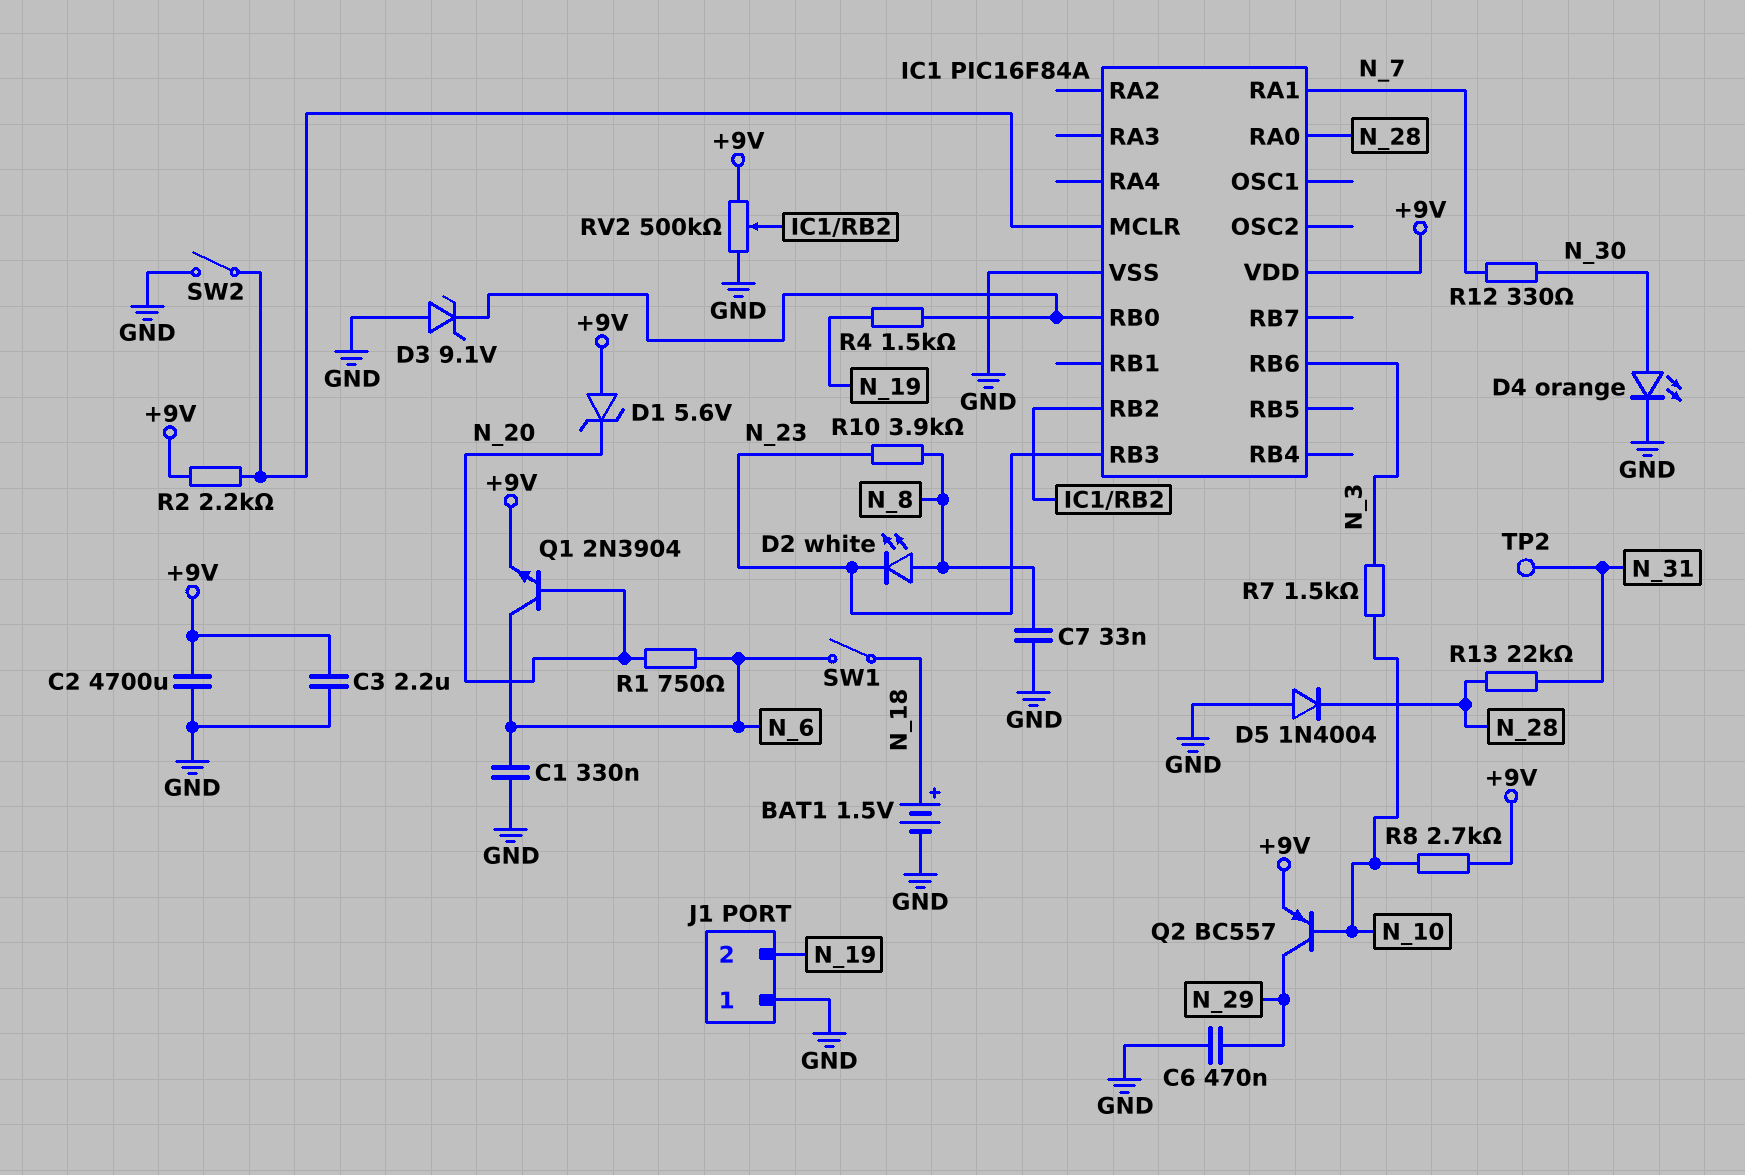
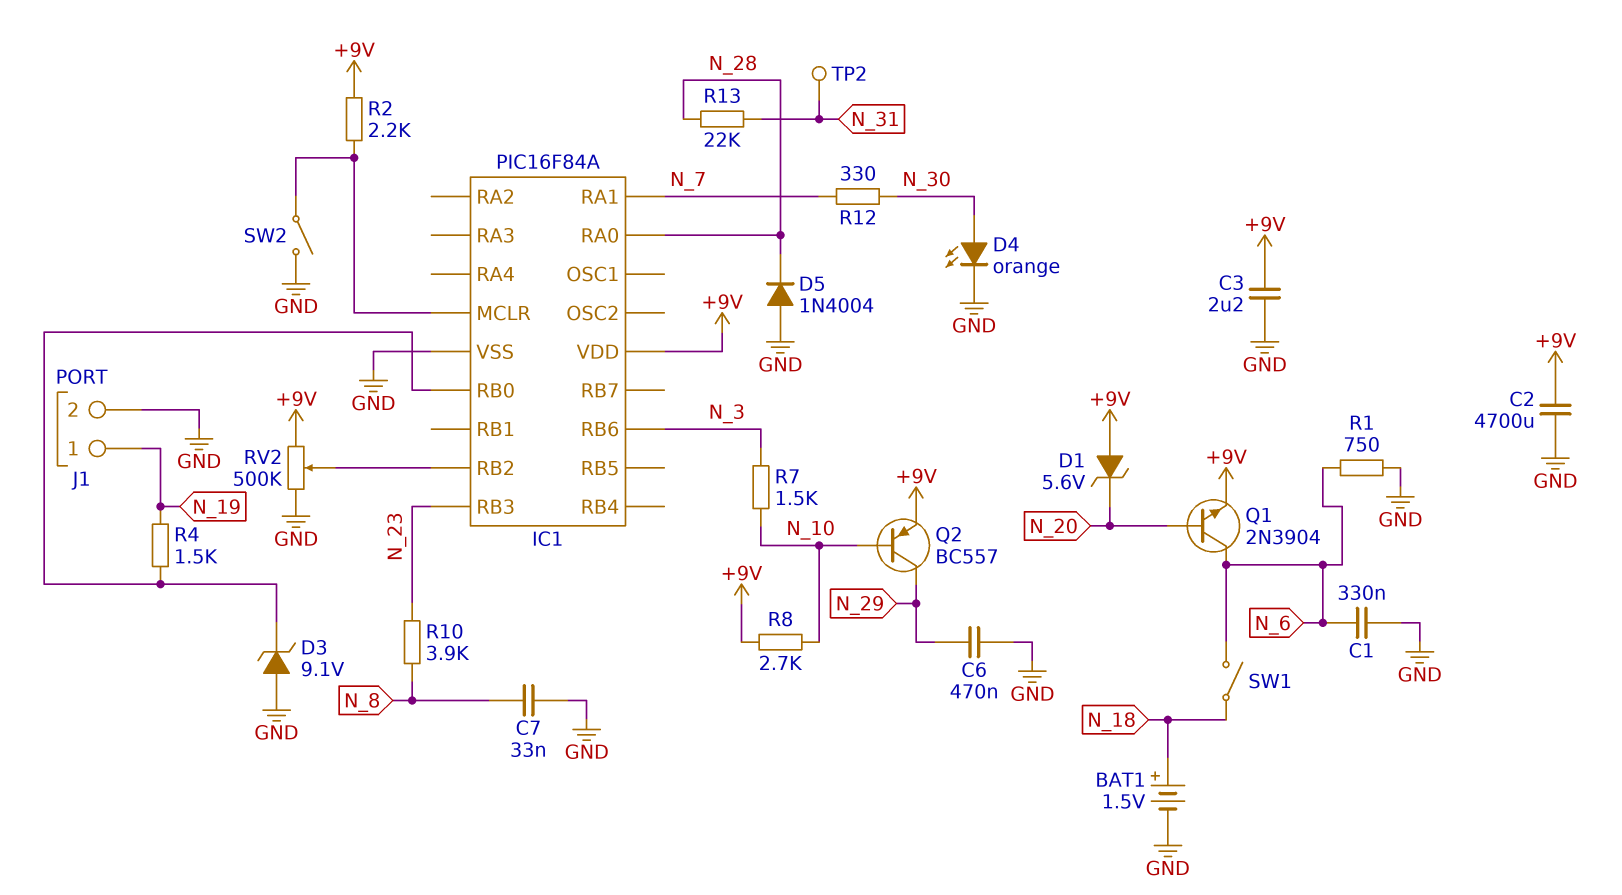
D2: LED white (A N_8, K N_23) -> none
J1 pin 1: GND -> N_19
J1 pin 2: N_19 -> GND
R1: 750 (N_6, N_20) -> 750 (GND, N_6)

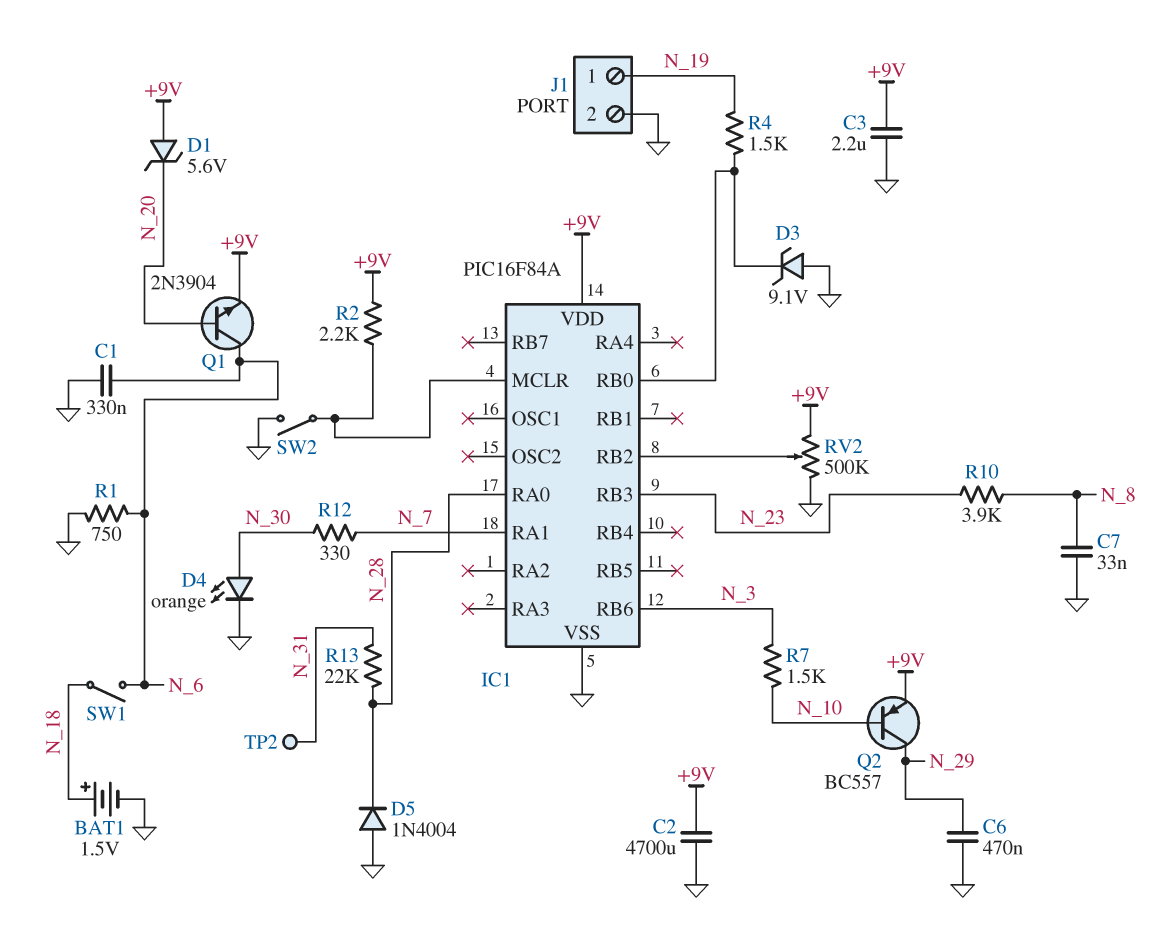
R8: 2.7k (+9V, N_10) -> none

